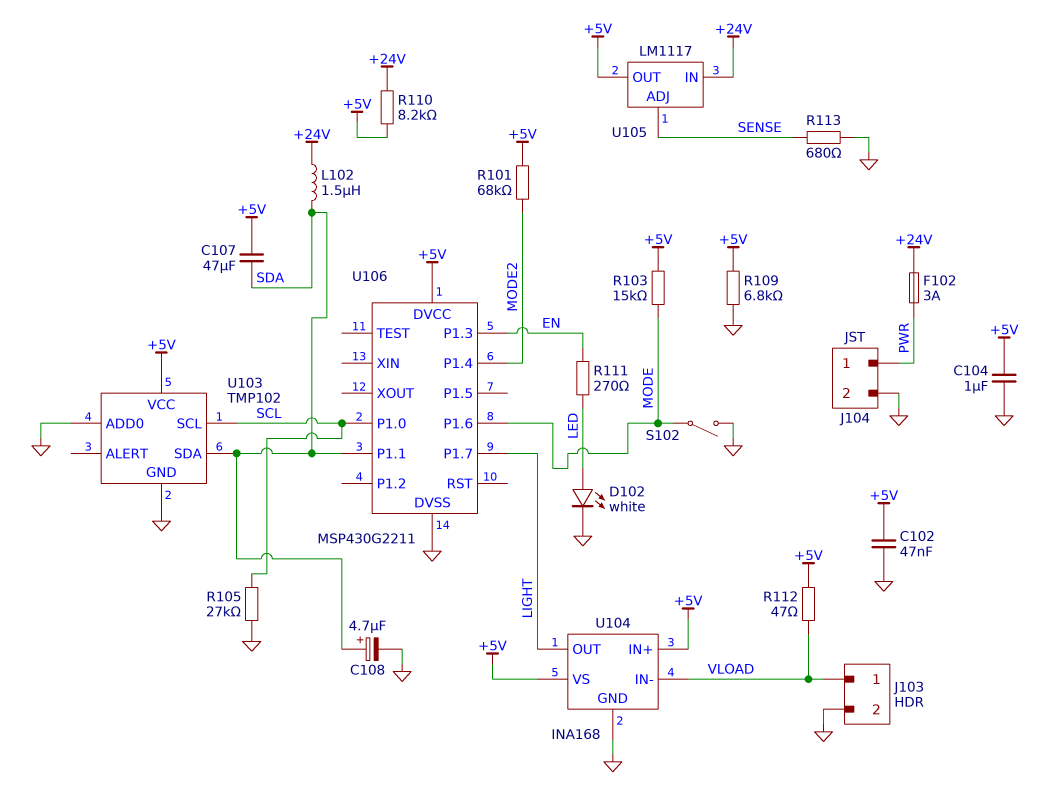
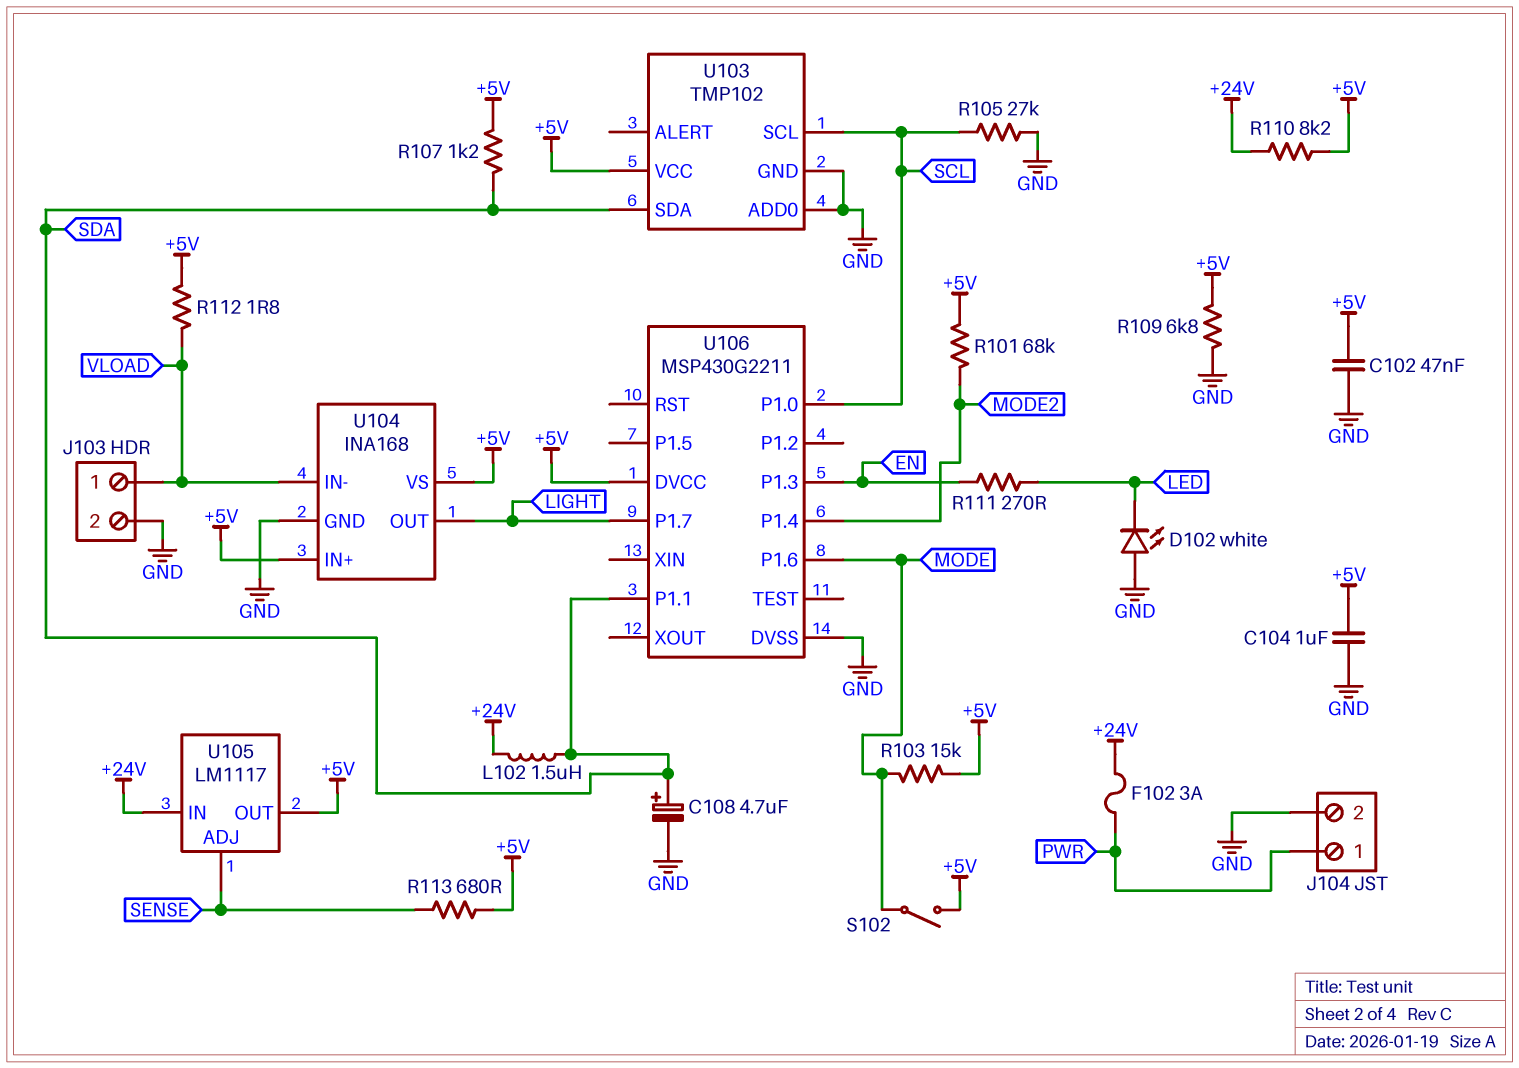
C107: 47uF (+5V, SDA) -> none
D102: LED white (A LED, K GND) -> LED white (A GND, K LED)
R107: none -> 1.2k (+5V, SDA)
R112: 47 (+5V, VLOAD) -> 1.8 (+5V, VLOAD)
R113: 680 (GND, SENSE) -> 680 (+5V, SENSE)
S102: switch (GND, MODE) -> switch (+5V, MODE)

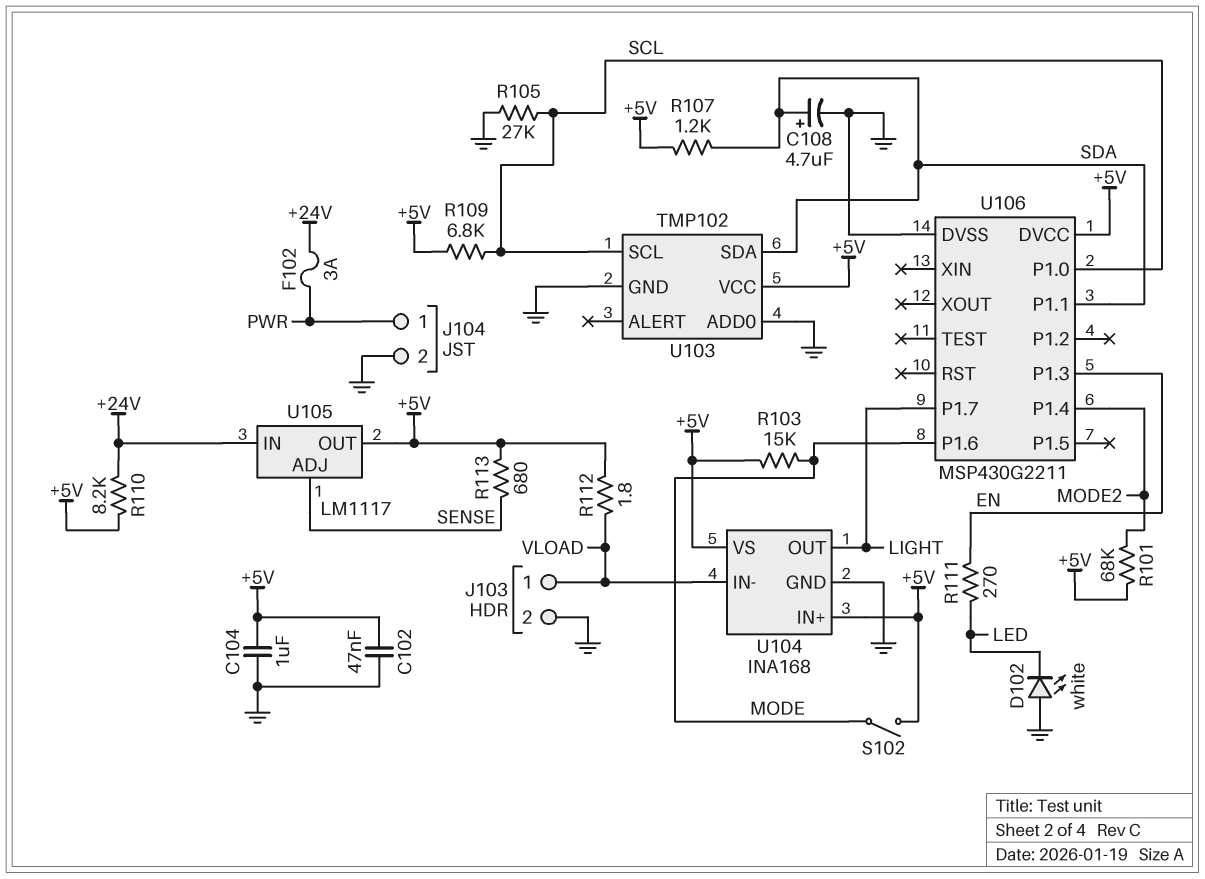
L102: 1.5uH (+24V, SDA) -> none
R109: 6.8k (+5V, GND) -> 6.8k (+5V, SCL)

